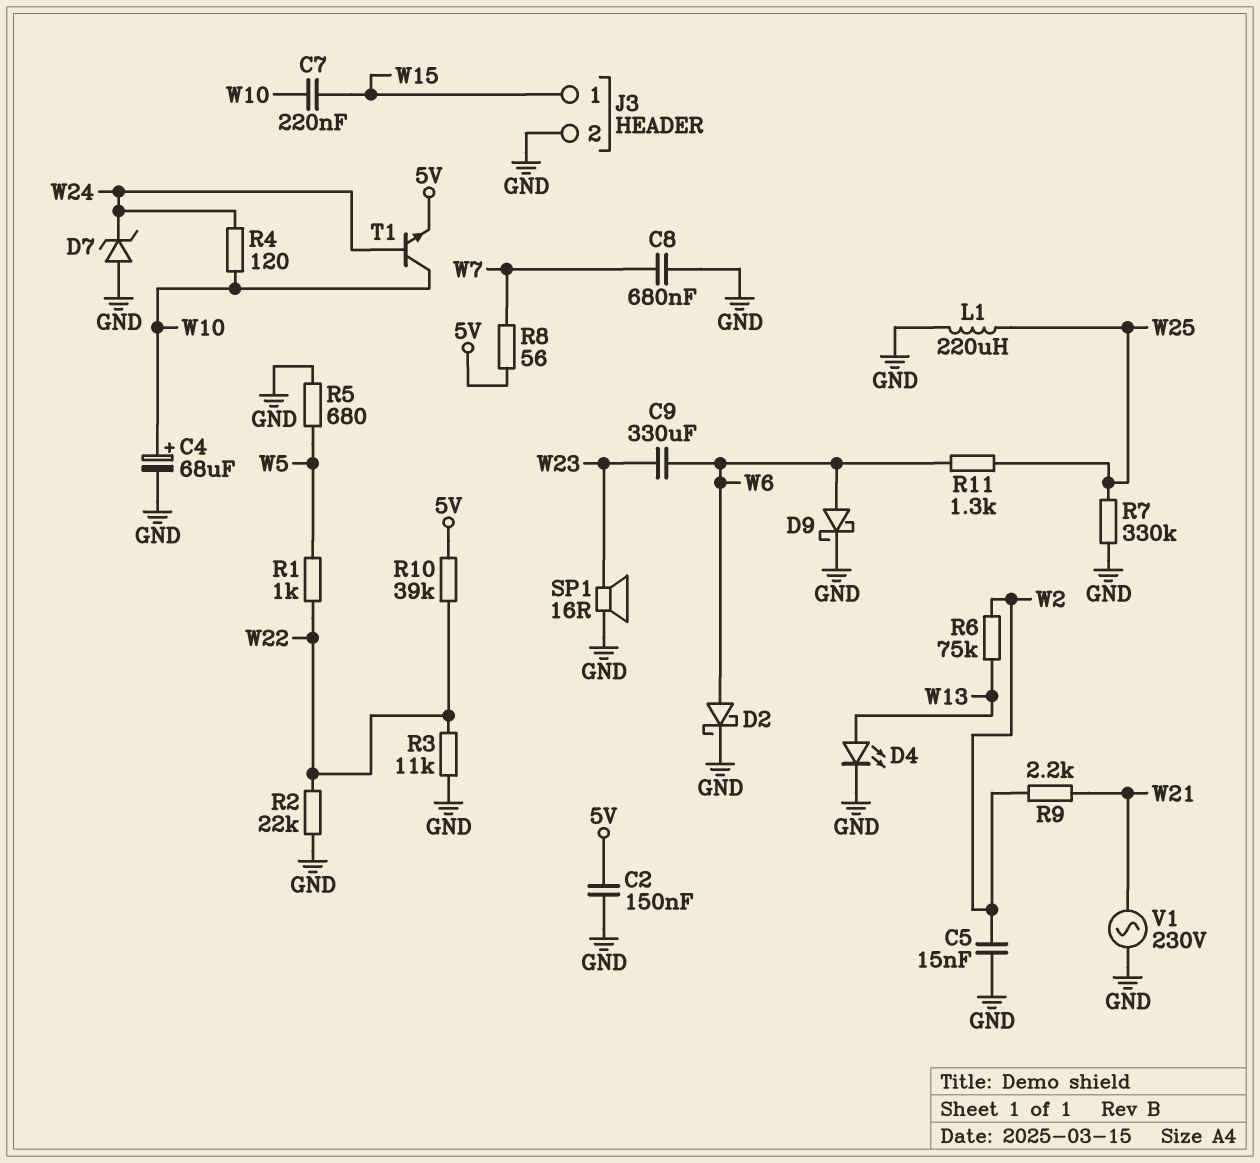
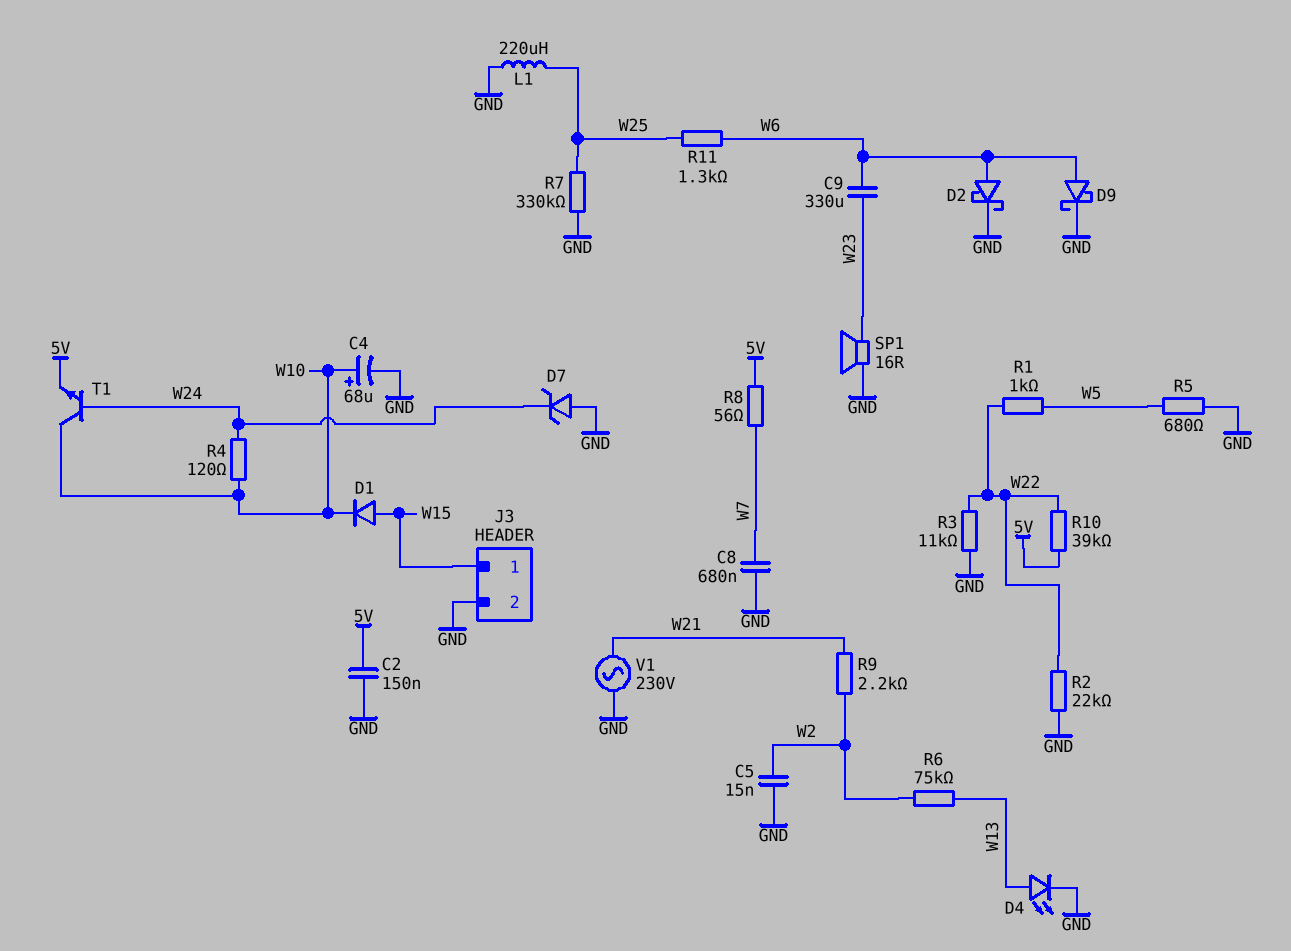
C7: 220nF (W10, W15) -> none
D1: none -> diode (A W15, K W10)

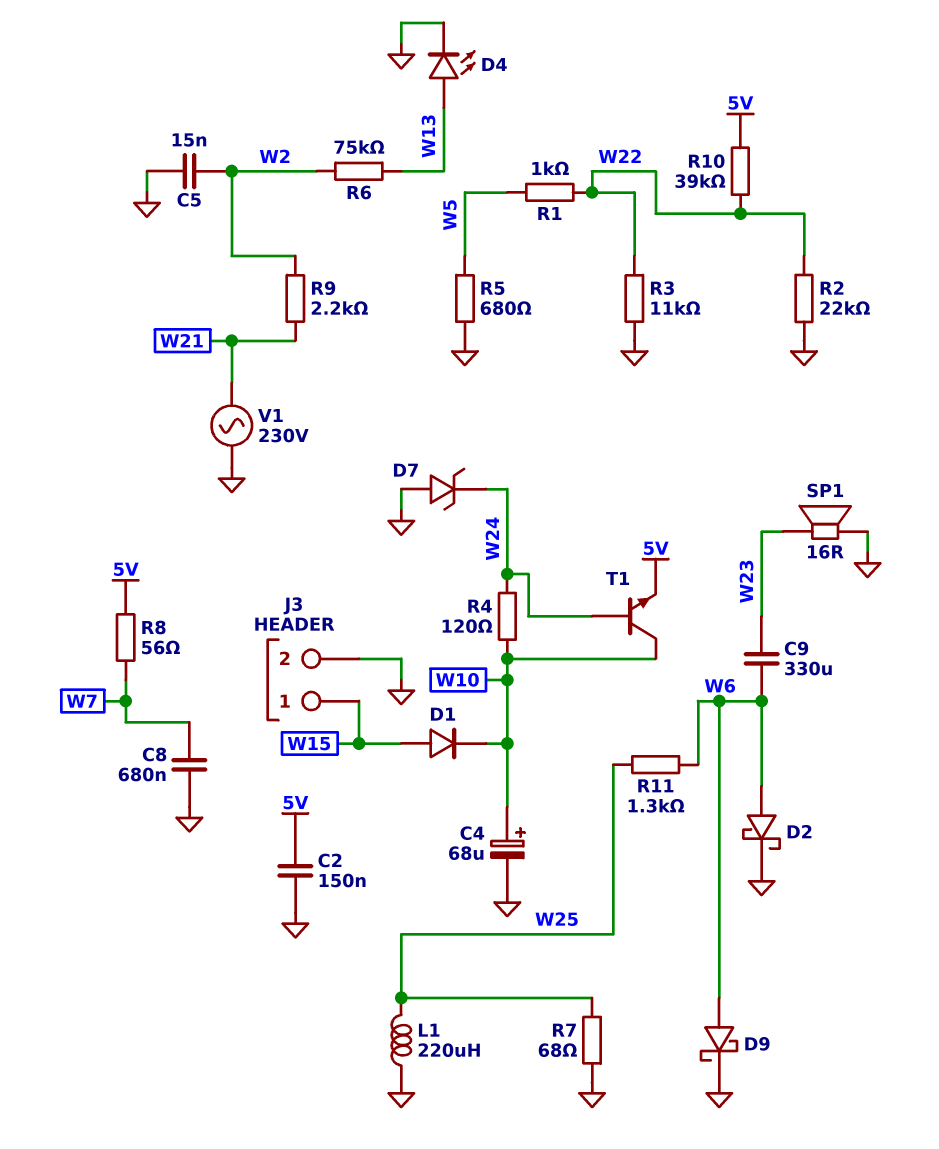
R7: 330k (GND, W25) -> 68 (GND, W25)

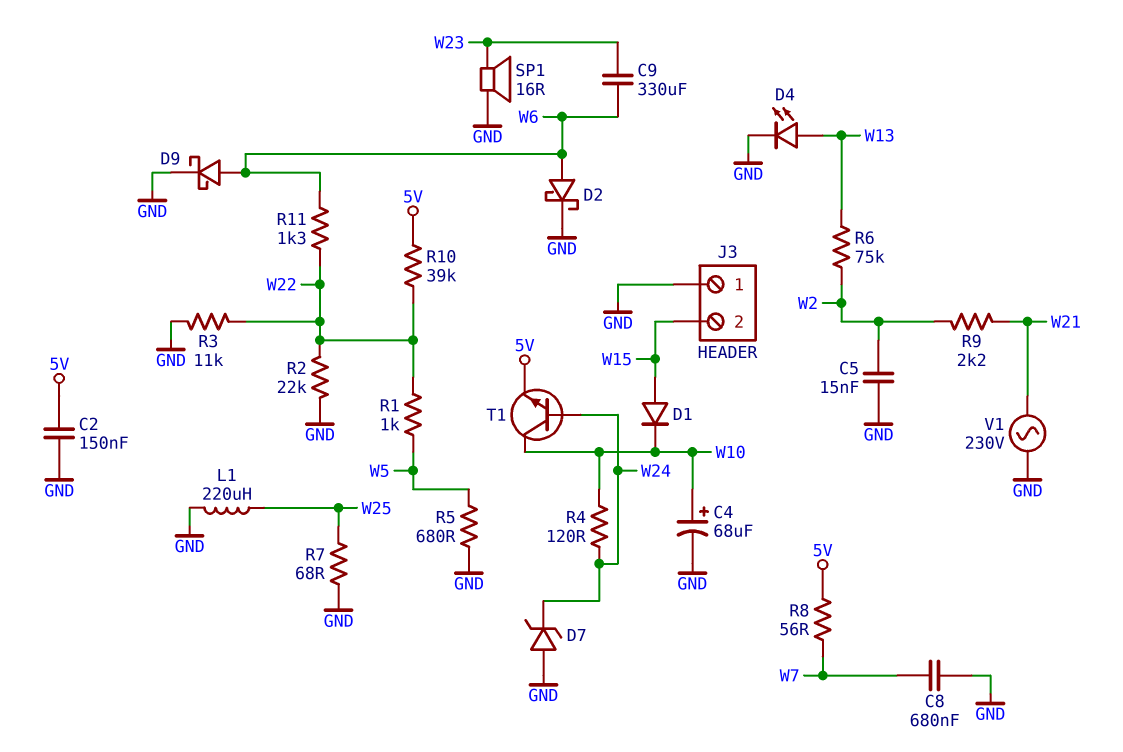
J3 pin 1: W15 -> GND
J3 pin 2: GND -> W15
R11: 1.3k (W6, W25) -> 1.3k (W6, W22)

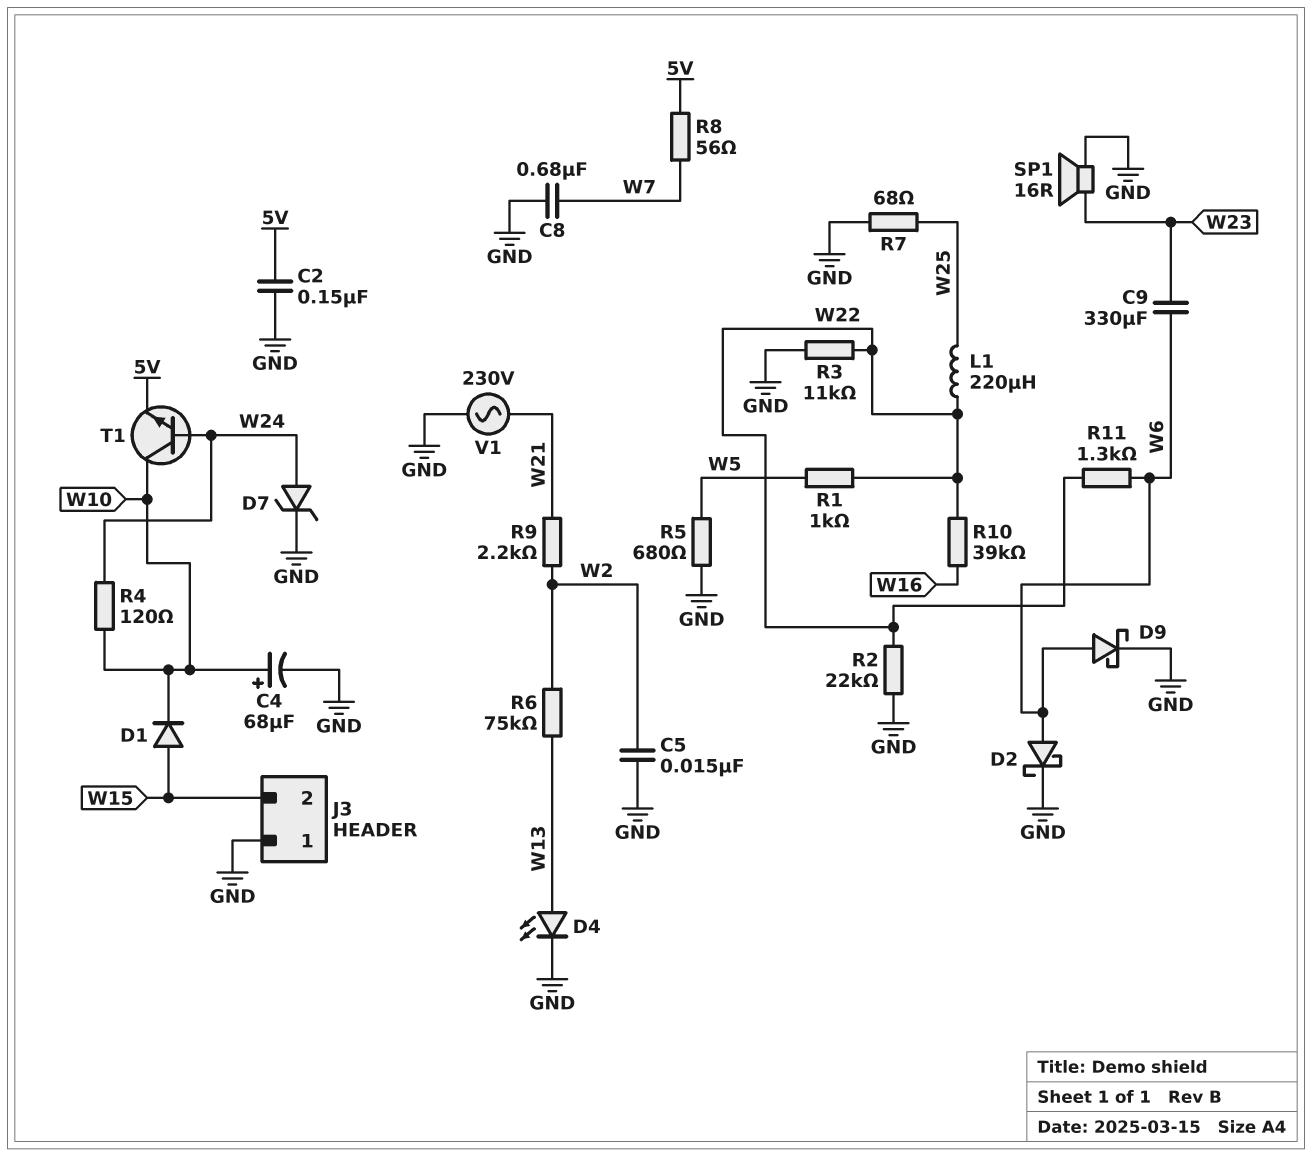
D7: zener (A GND, K W24) -> zener (A W24, K GND)
L1: 220uH (GND, W25) -> 220uH (W22, W25)
R10: 39k (5V, W22) -> 39k (W16, W22)

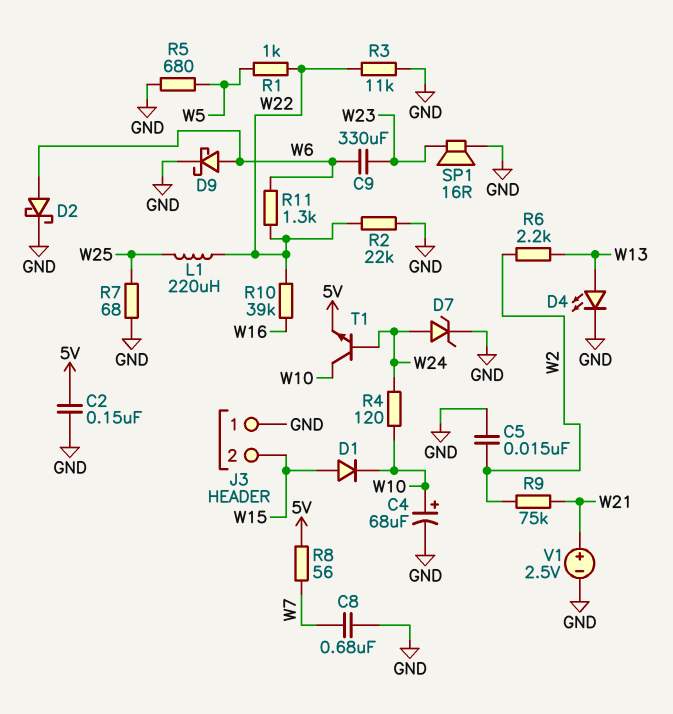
R6: 75k (W2, W13) -> 2.2k (W2, W13)
R9: 2.2k (W2, W21) -> 75k (W2, W21)
V1: AC 230V (GND, W21) -> 2.5V (plus W21, minus GND)

